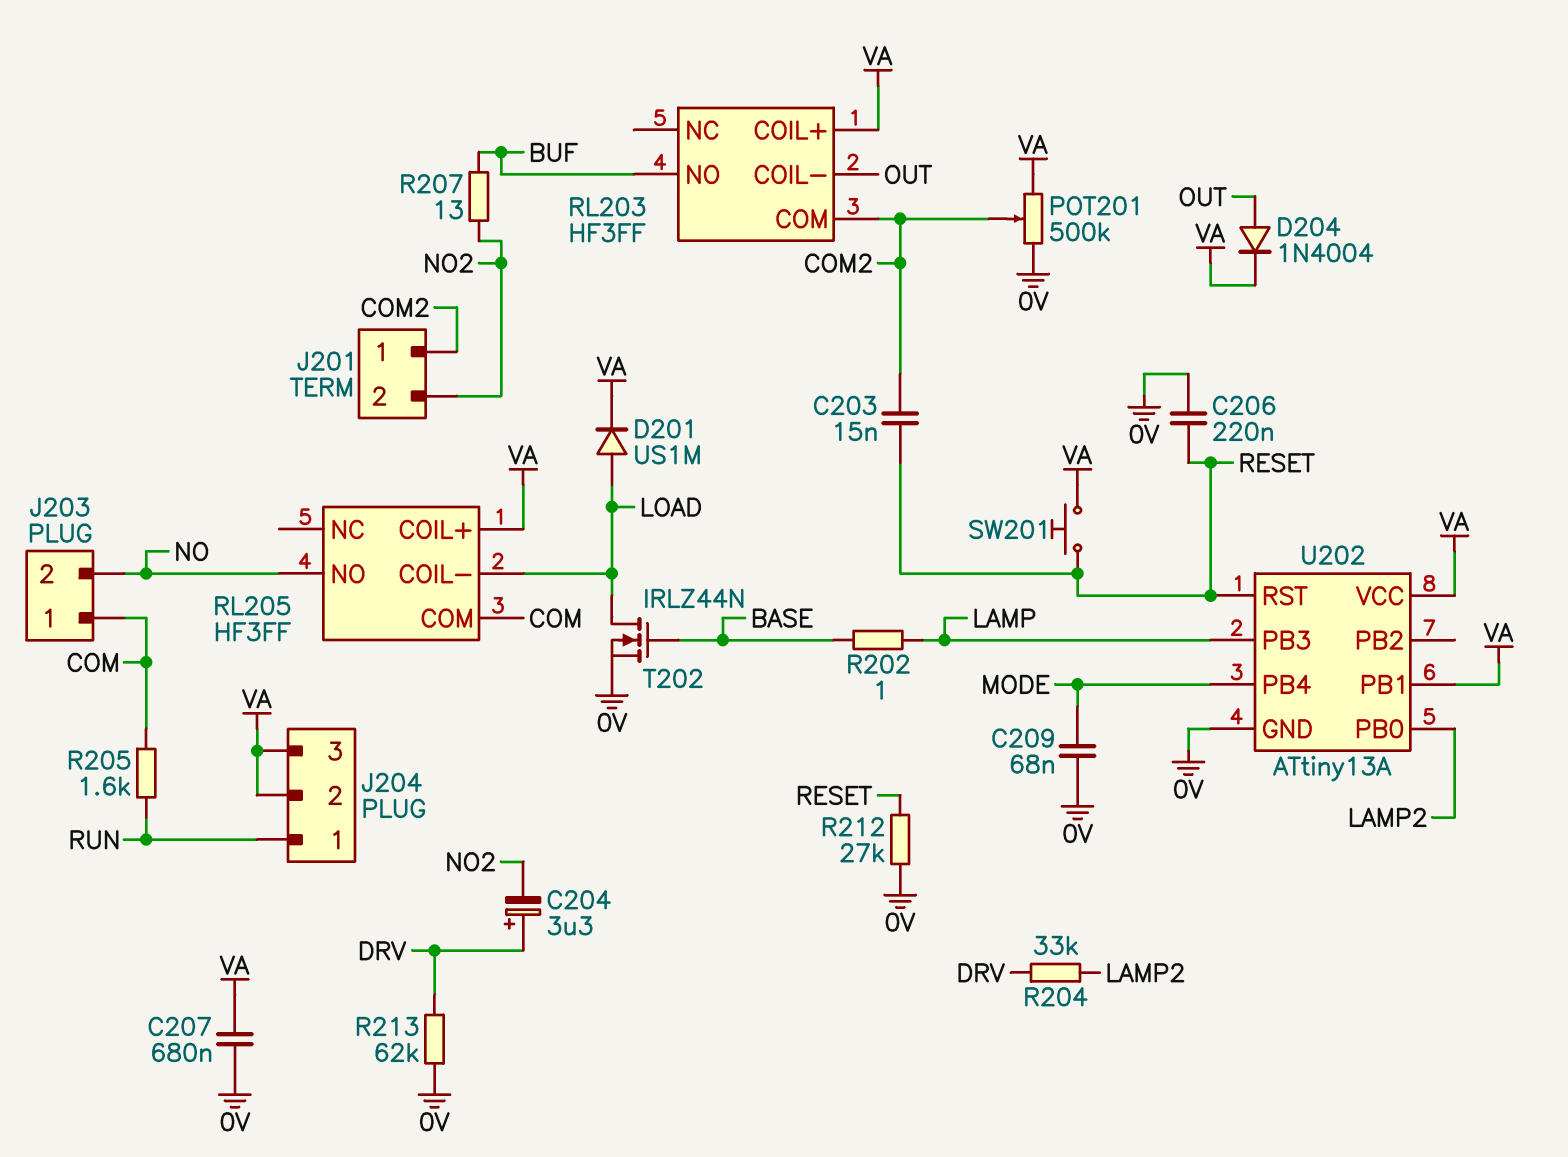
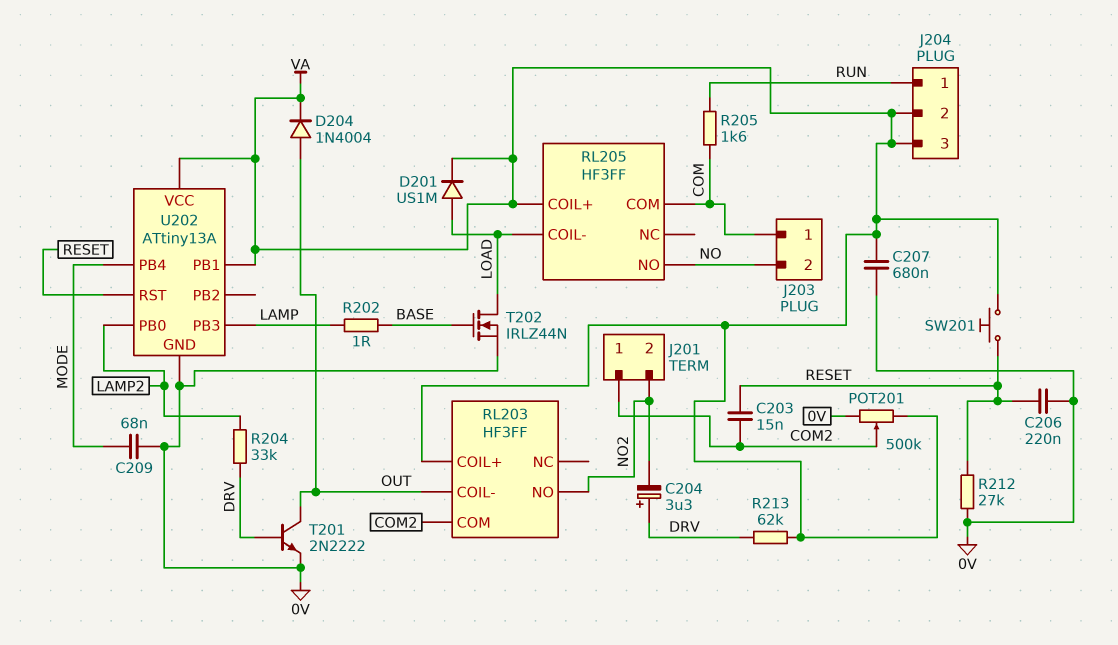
R207: 13 (BUF, NO2) -> none
R213: 62k (0V, DRV) -> 62k (DRV, VA)
RL203 pin NO: BUF -> NO2
T201: none -> NPN 2N2222 (B DRV, C OUT, E 0V)

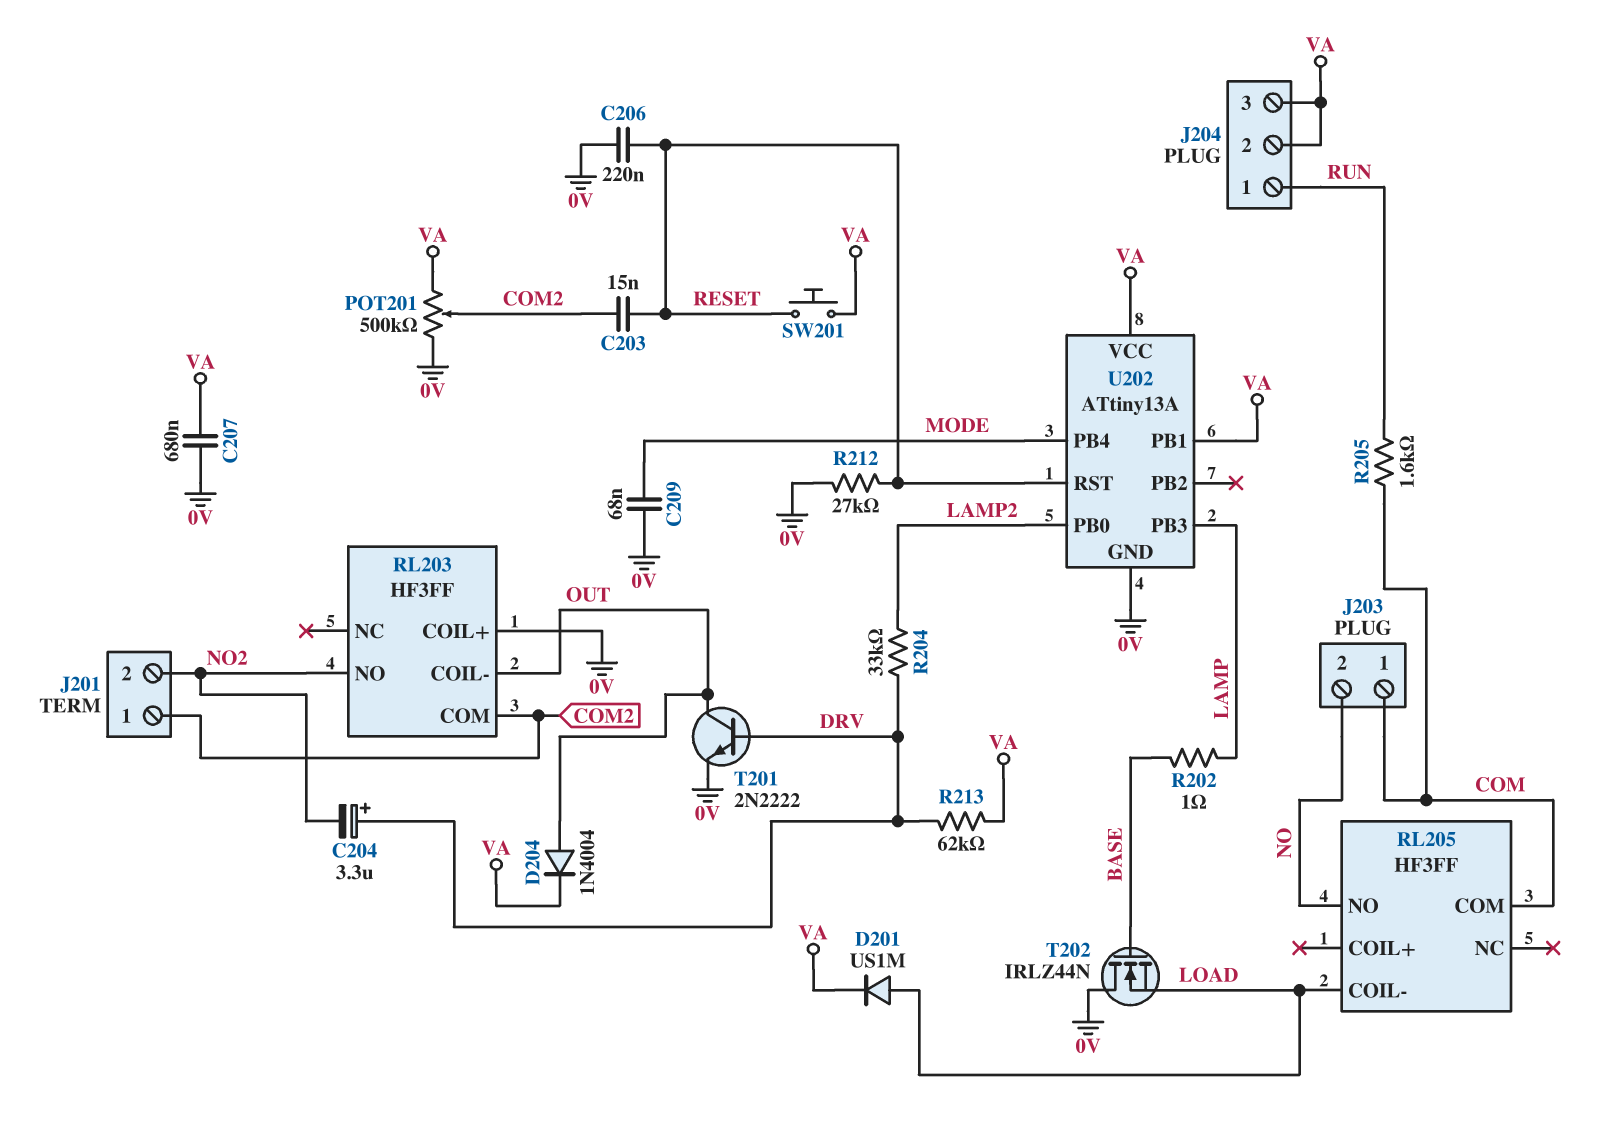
RL203 pin COIL+: VA -> 0V
RL205 pin COIL+: VA -> none
T202: NMOS IRLZ44N (G BASE, D LOAD, S 0V) -> NMOS IRLZ44N (G BASE, D 0V, S LOAD)

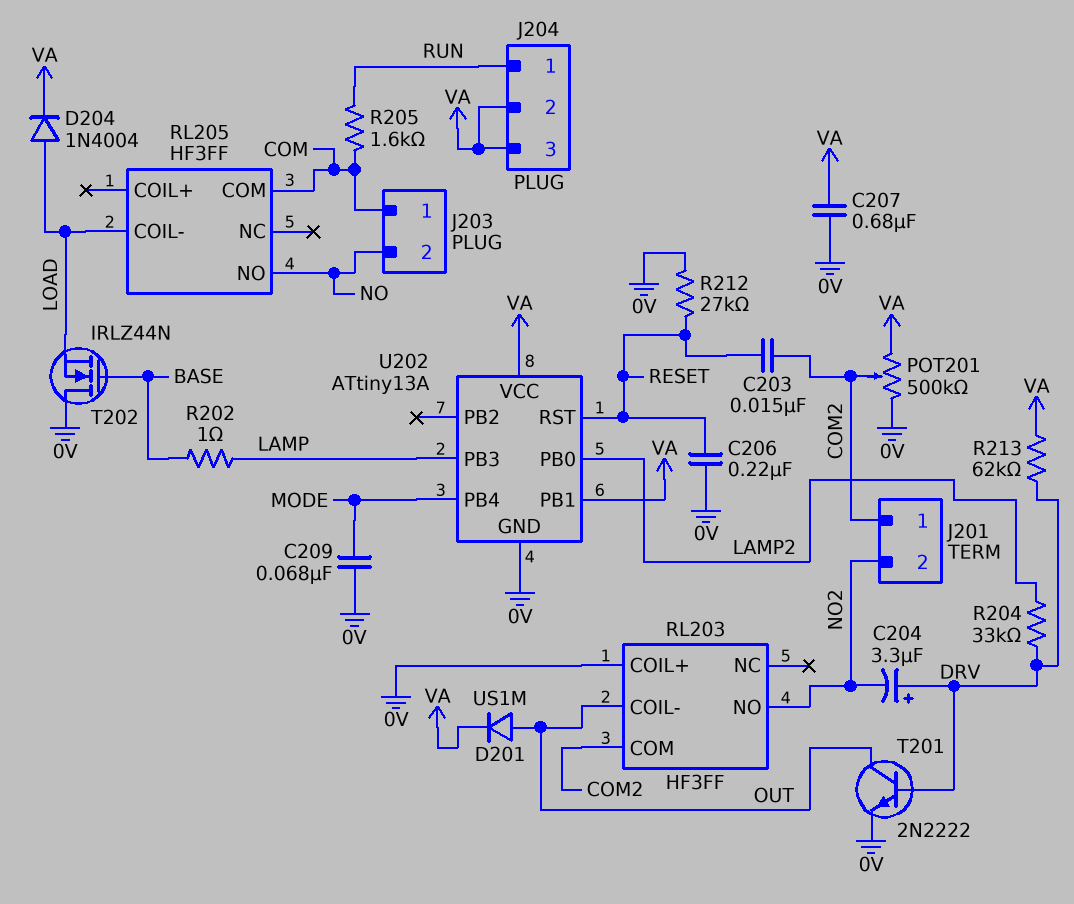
D201: diode US1M (A LOAD, K VA) -> diode US1M (A OUT, K VA)
D204: diode 1N4004 (A OUT, K VA) -> diode 1N4004 (A LOAD, K VA)
SW201: button (RESET, VA) -> none

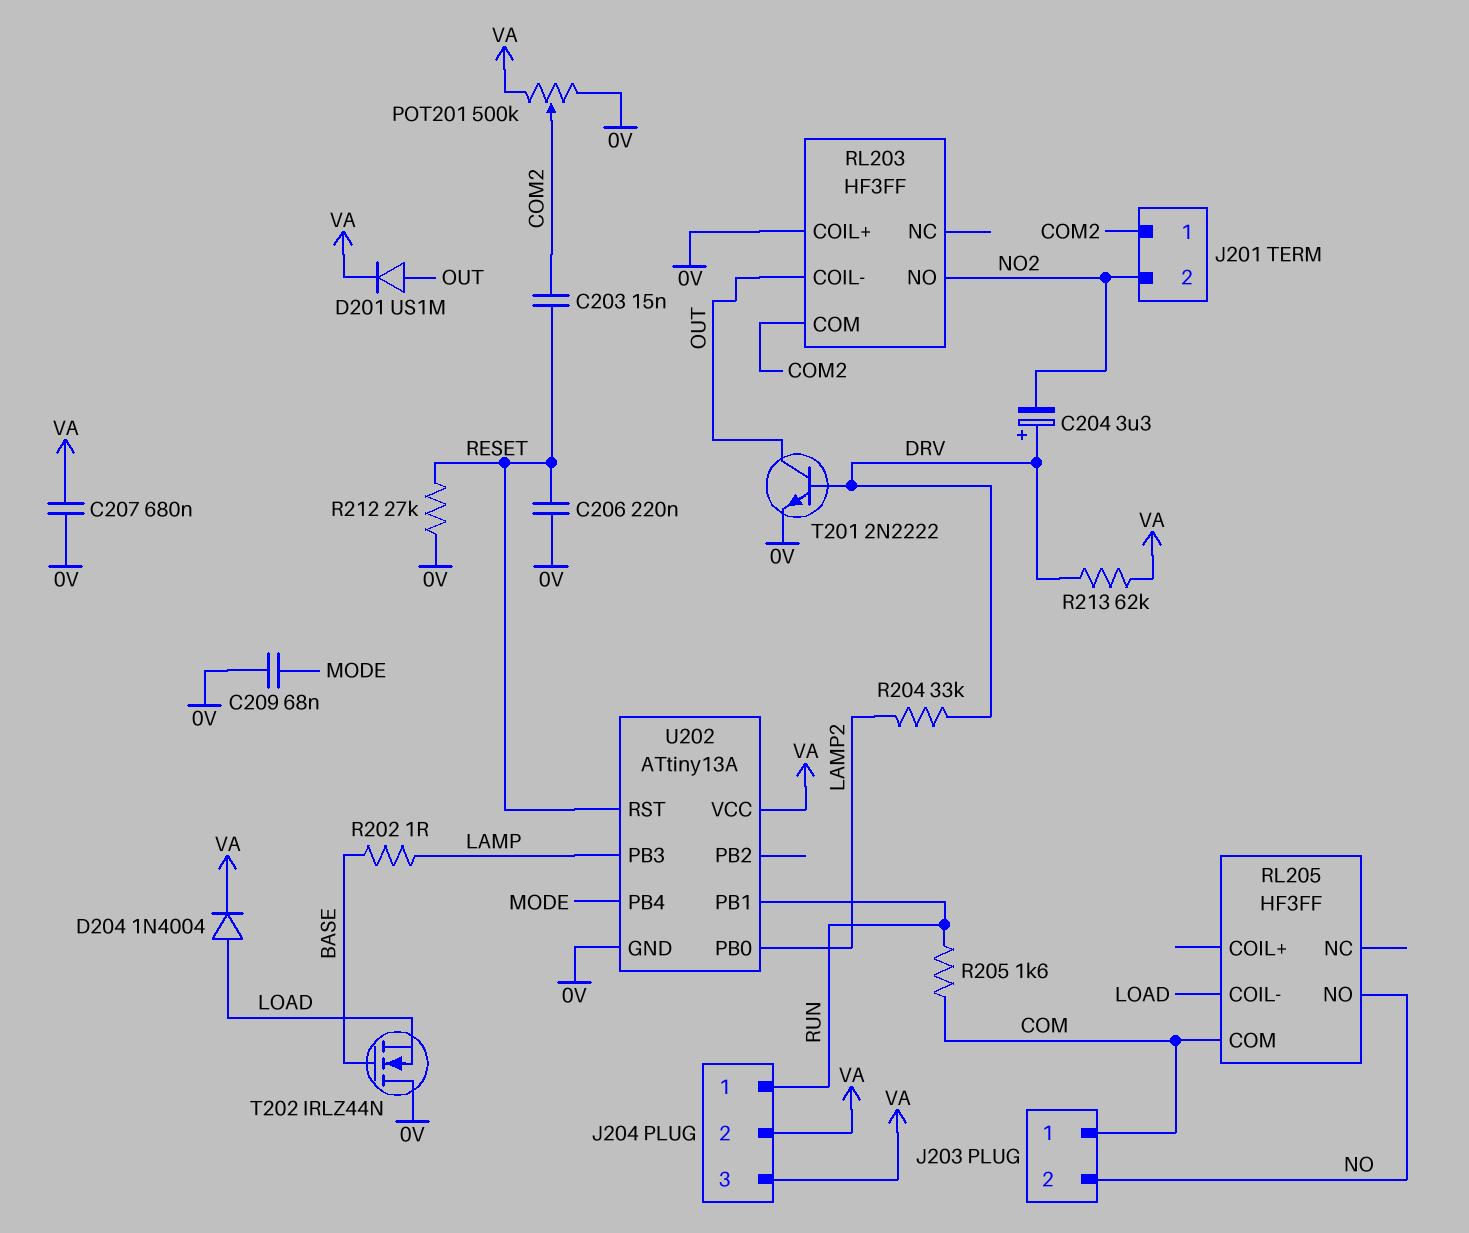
U202 pin PB1: VA -> RUN

